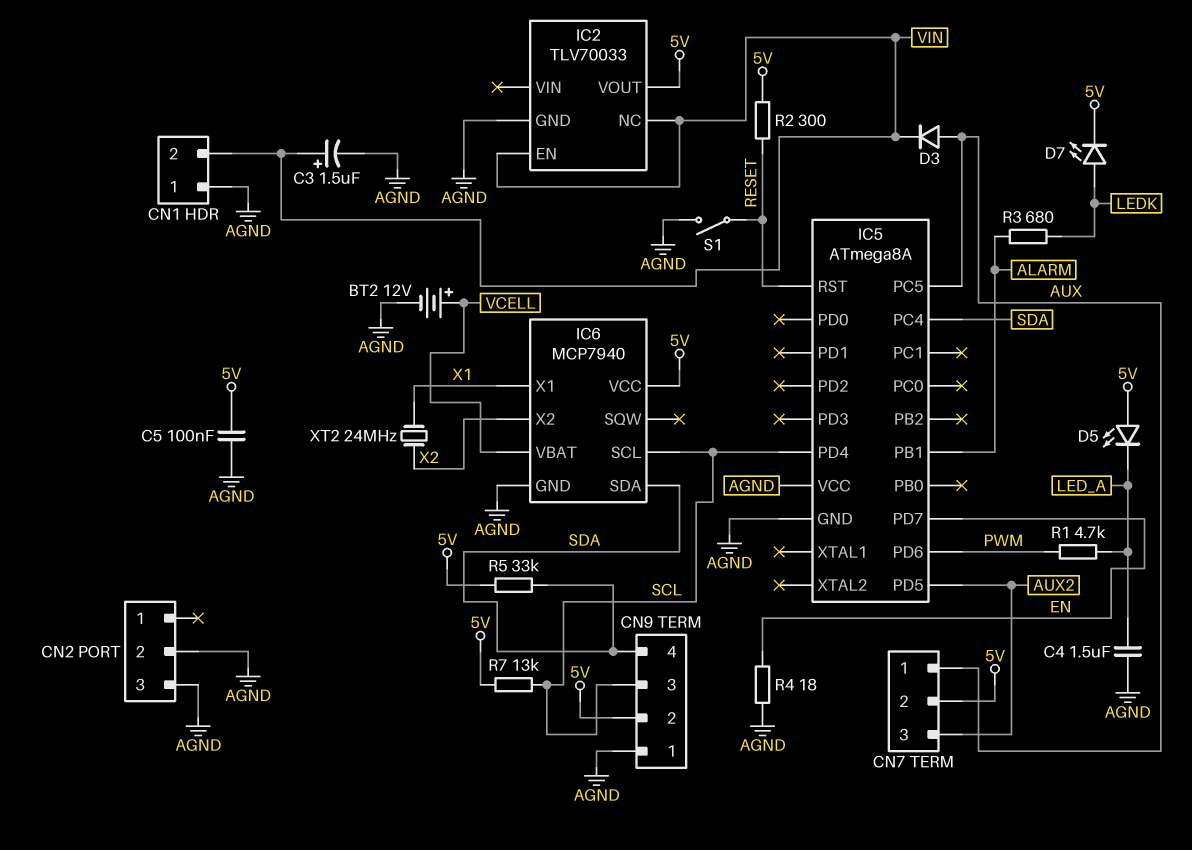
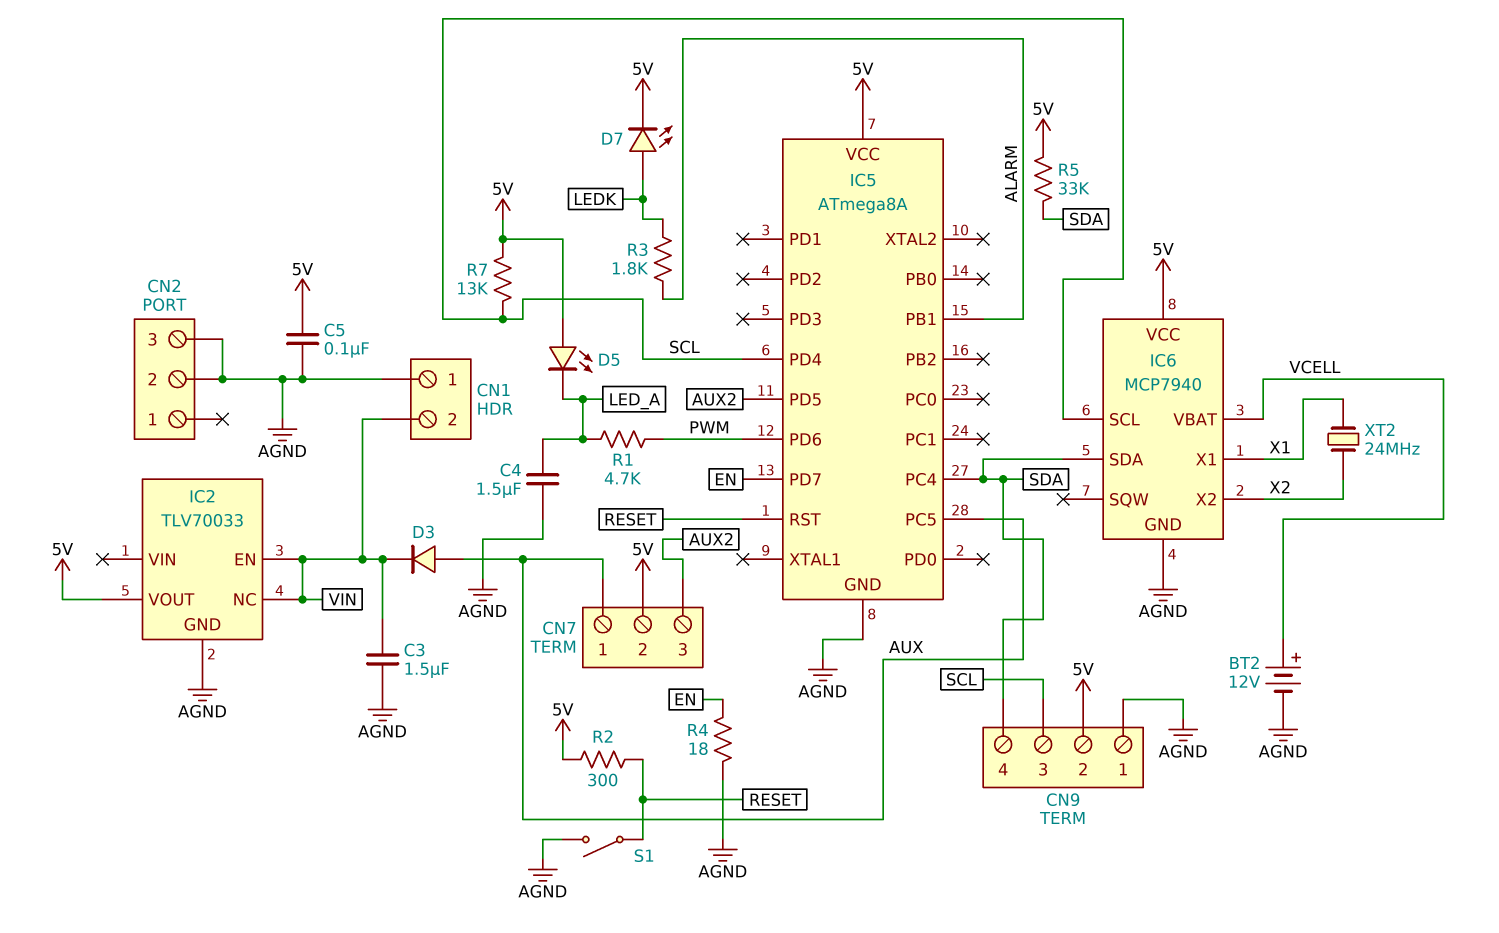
C3: 1.5uF (plus VIN, minus AGND) -> 1.5uF (AGND, VIN)
IC5 pin VCC: AGND -> 5V
R3: 680 (ALARM, LEDK) -> 1.8k (ALARM, LEDK)

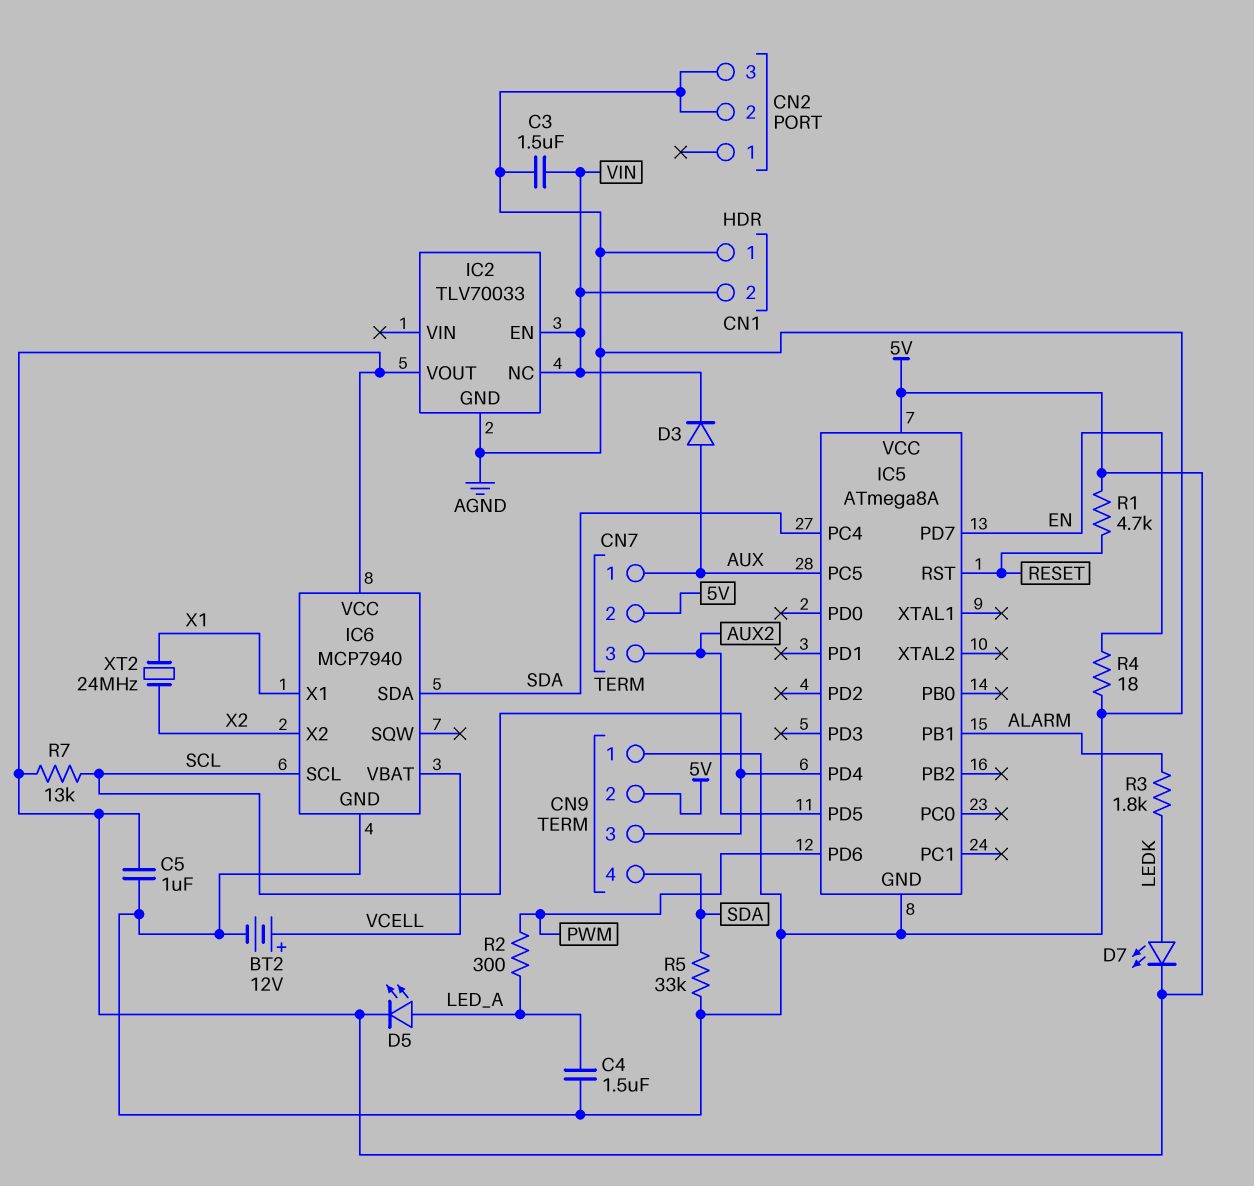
C5: 100nF (5V, AGND) -> 1uF (5V, AGND)
D5: LED (A 5V, K LED_A) -> LED (A LED_A, K 5V)
R1: 4.7k (LED_A, PWM) -> 4.7k (5V, RESET)
R2: 300 (5V, RESET) -> 300 (LED_A, PWM)
R5: 33k (5V, SDA) -> 33k (AGND, SDA)
S1: switch (AGND, RESET) -> none

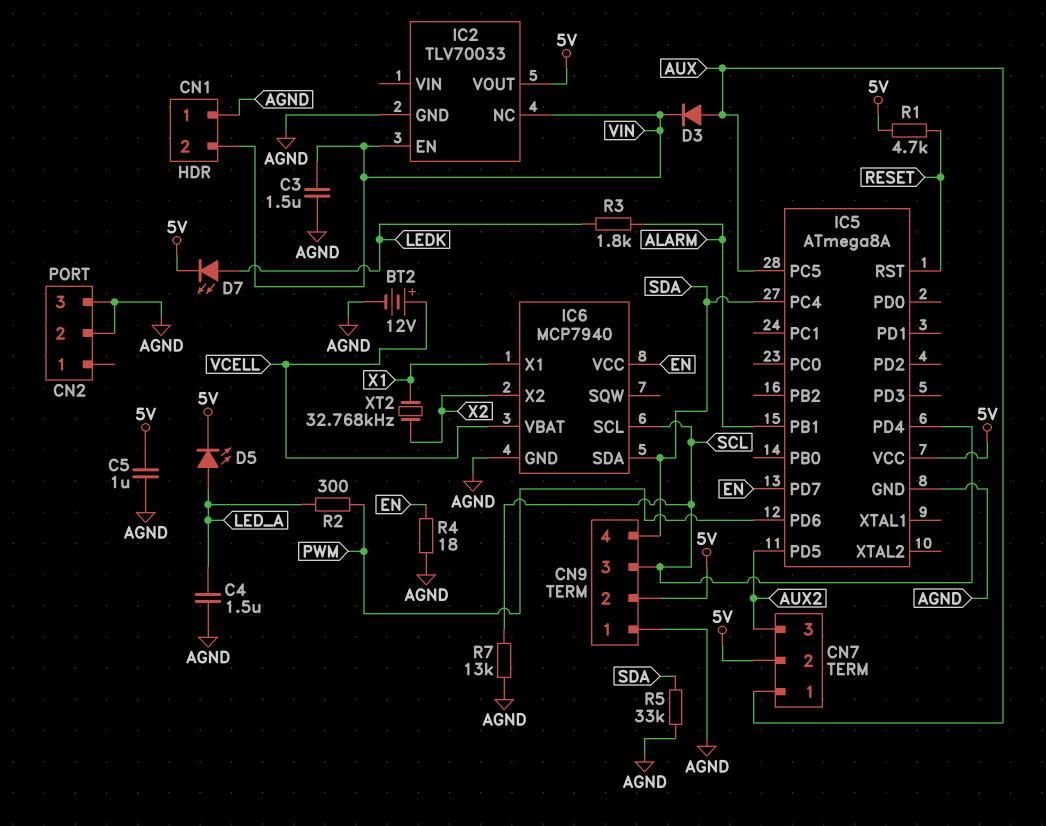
IC6 pin VCC: 5V -> EN
R7: 13k (5V, SCL) -> 13k (AGND, SCL)
XT2: 24MHz (X1, X2) -> 32.768kHz (X1, X2)

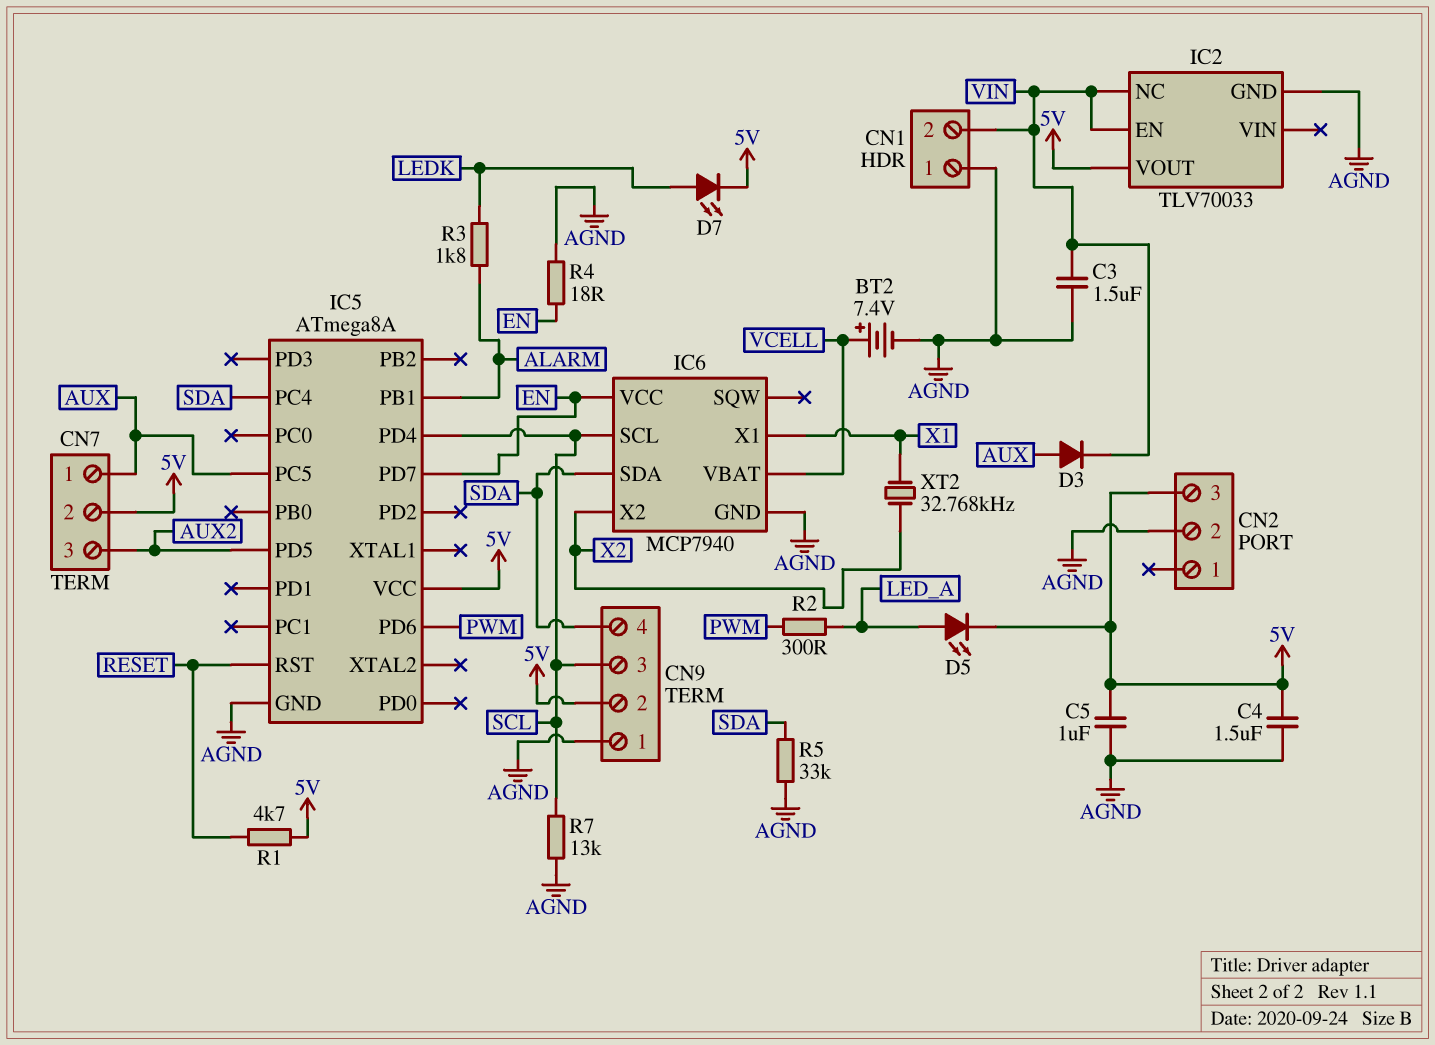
BT2: 12V (plus VCELL, minus AGND) -> 7.4V (plus VCELL, minus AGND)
C4: 1.5uF (AGND, LED_A) -> 1.5uF (5V, AGND)
CN2 pin 3: AGND -> 5V

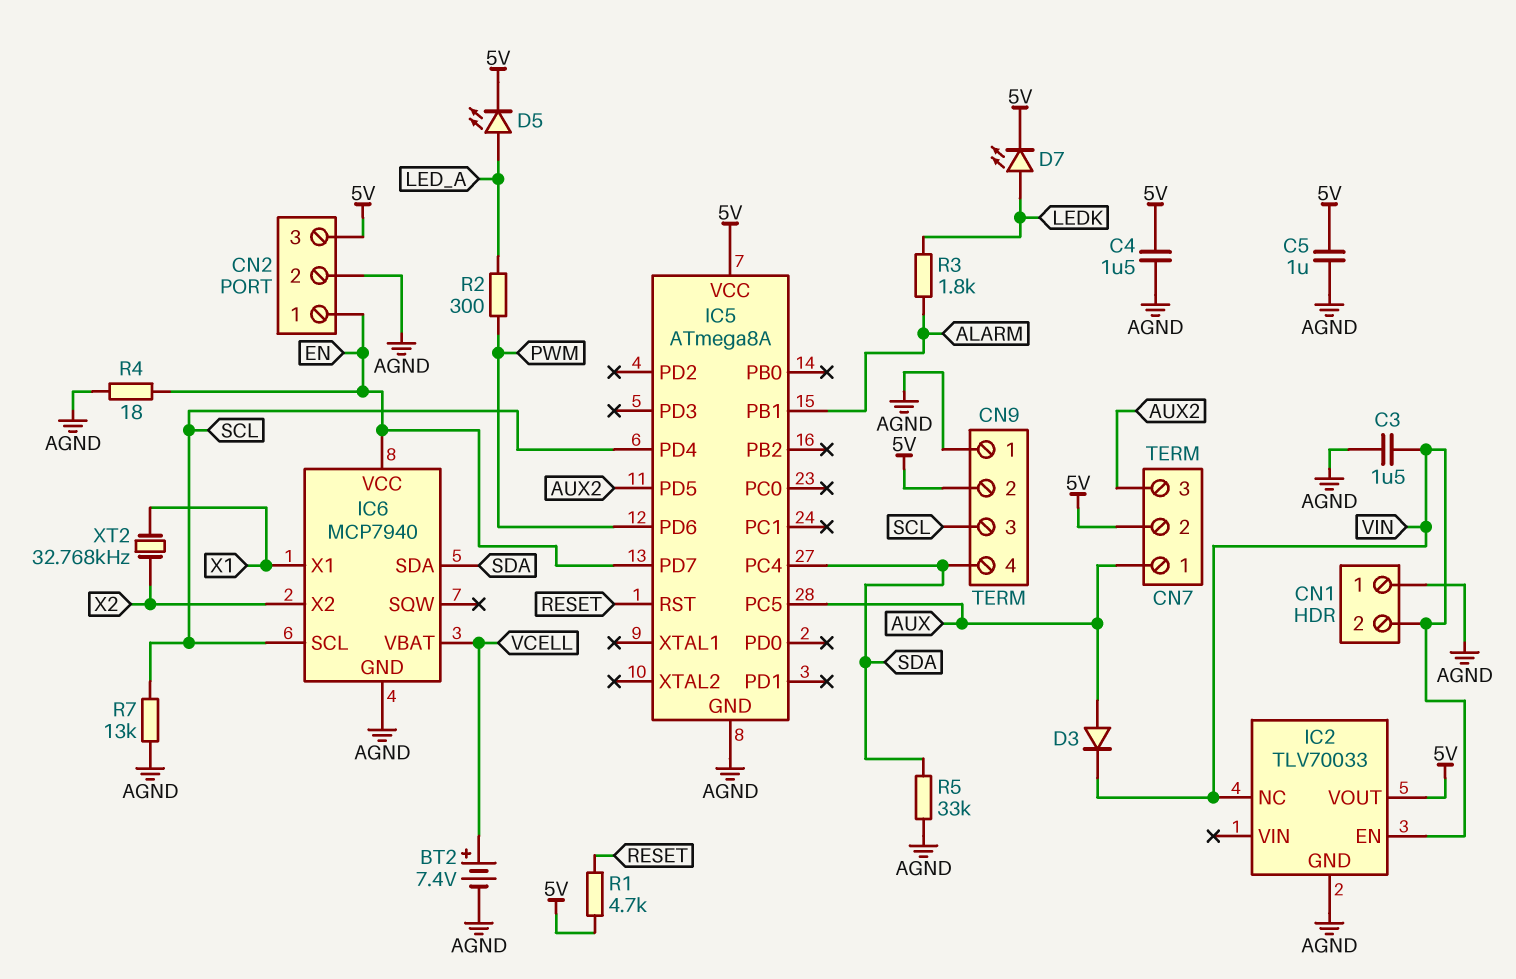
CN2 pin 1: none -> EN

